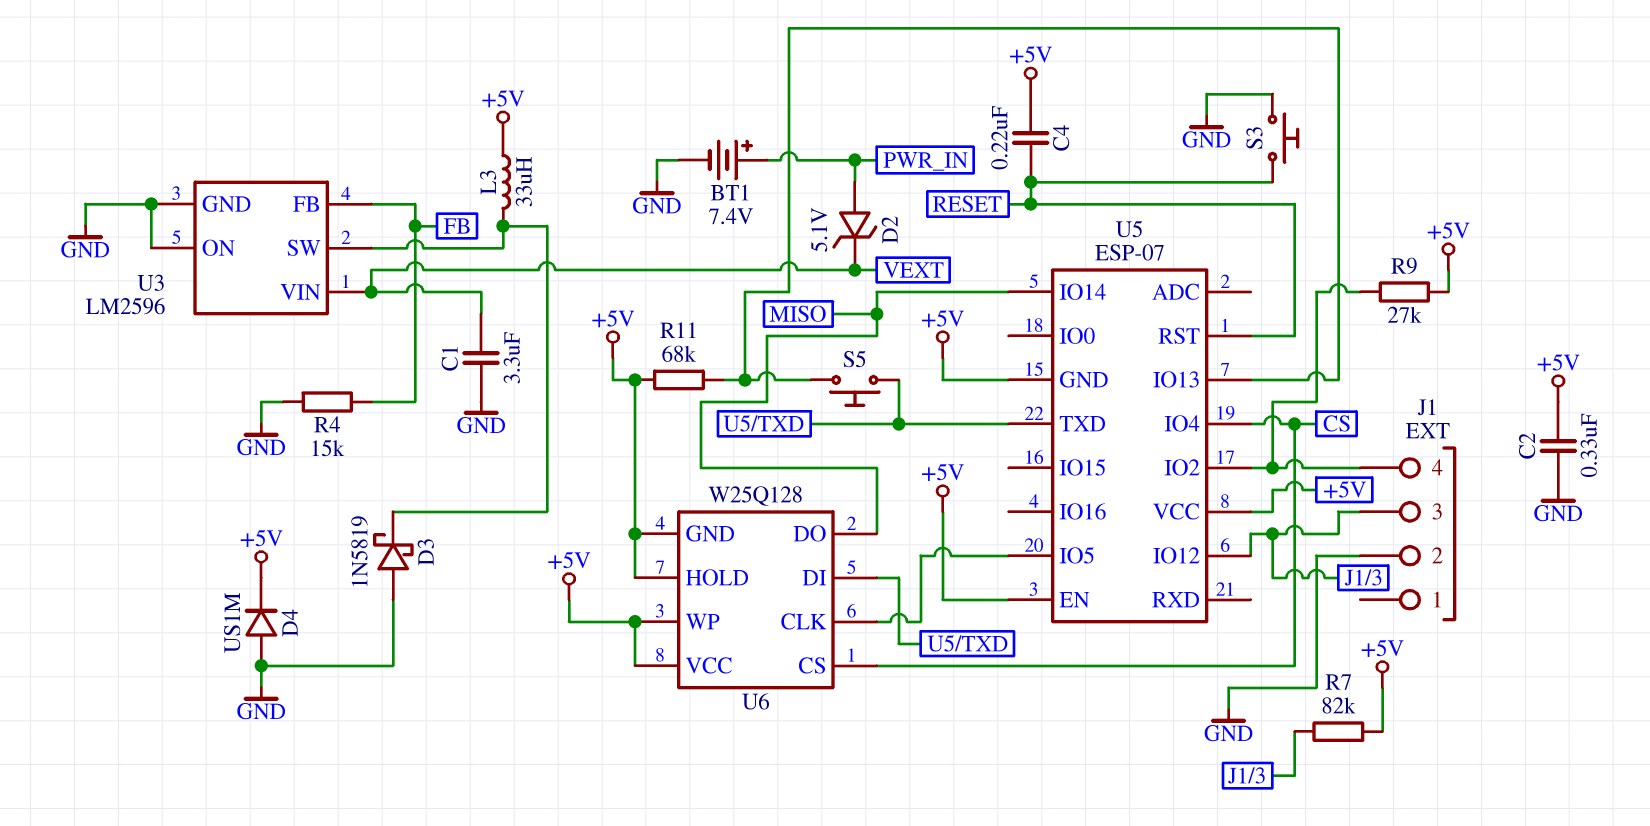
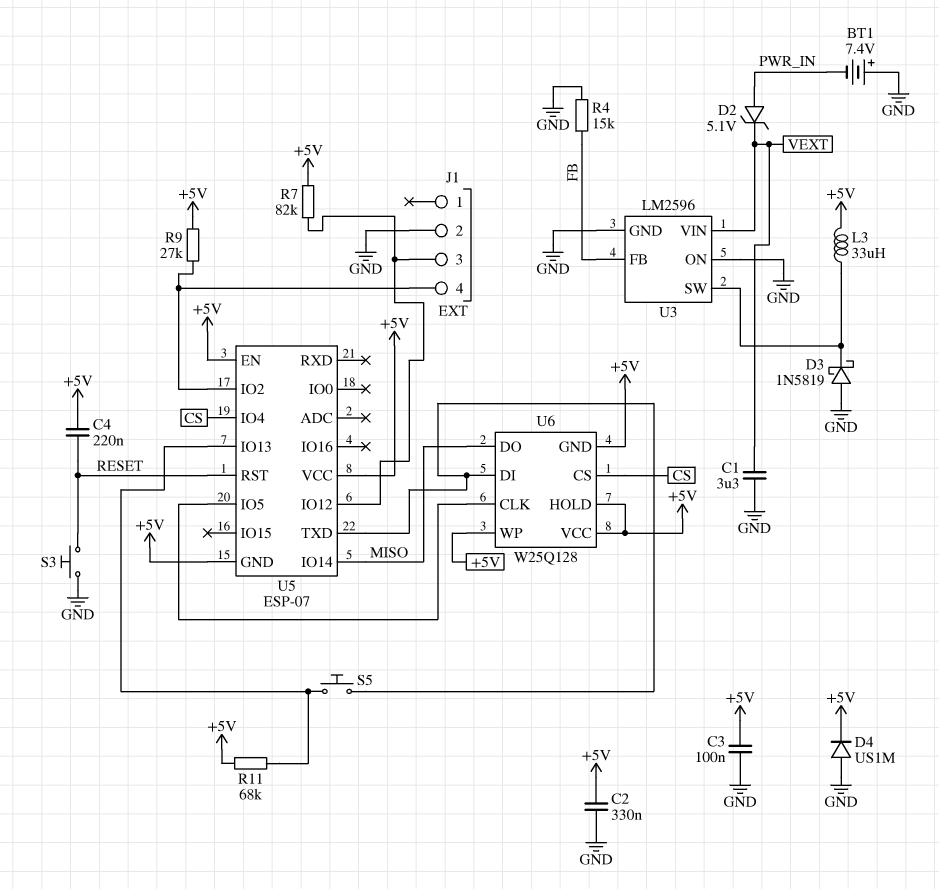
BT1: 7.4V (plus PWR_IN, minus GND) -> 7.4V (plus GND, minus PWR_IN)
C3: none -> 100nF (+5V, GND)

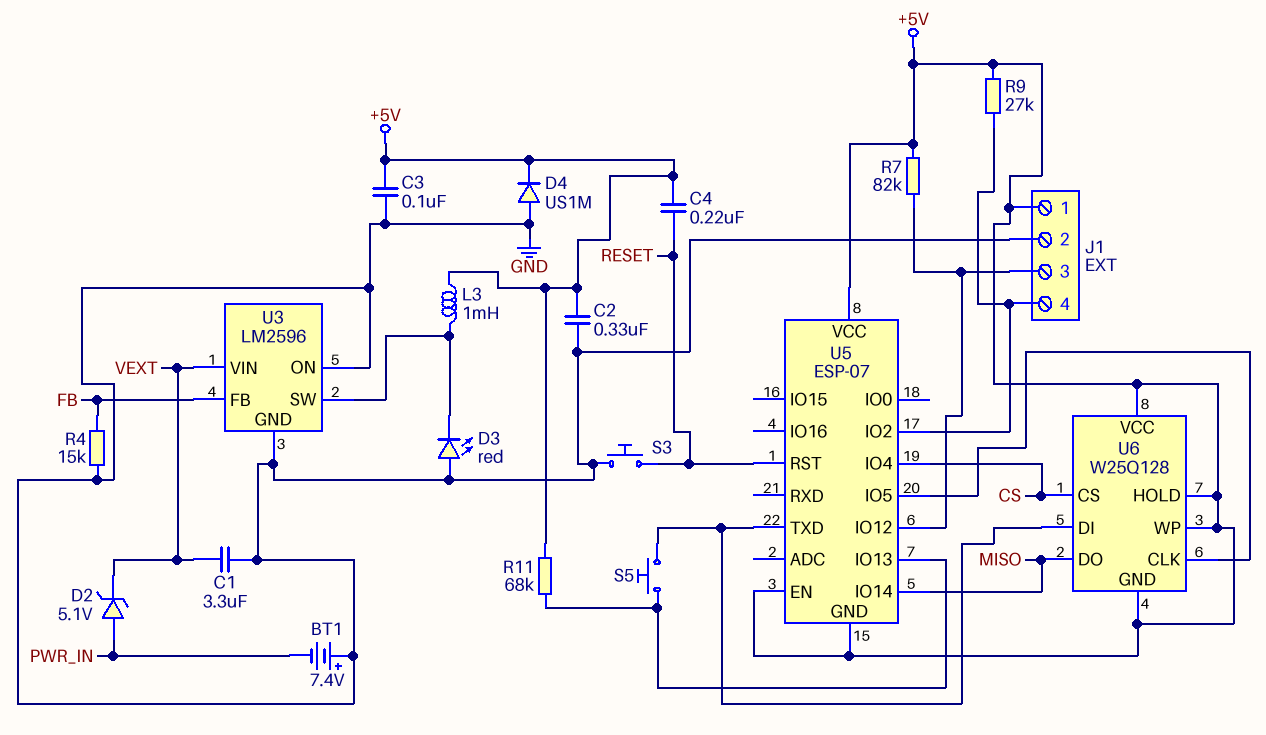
D3: schottky 1N5819 (A GND, K U3/SW) -> LED red (A GND, K U3/SW)
J1 pin 1: none -> +5V
L3: 33uH (+5V, U3/SW) -> 1mH (+5V, U3/SW)

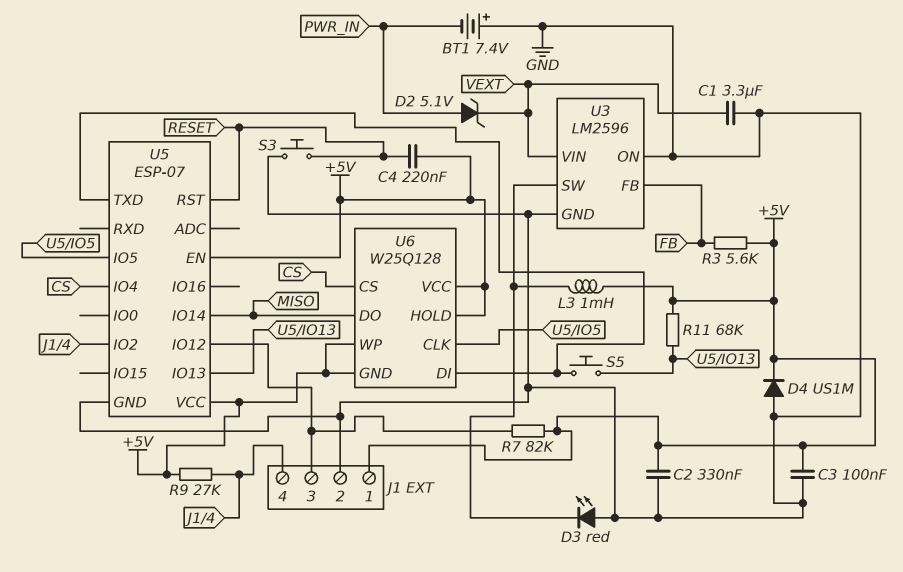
R3: none -> 5.6k (+5V, FB)
R4: 15k (FB, GND) -> none
U5 pin GND: +5V -> GND

